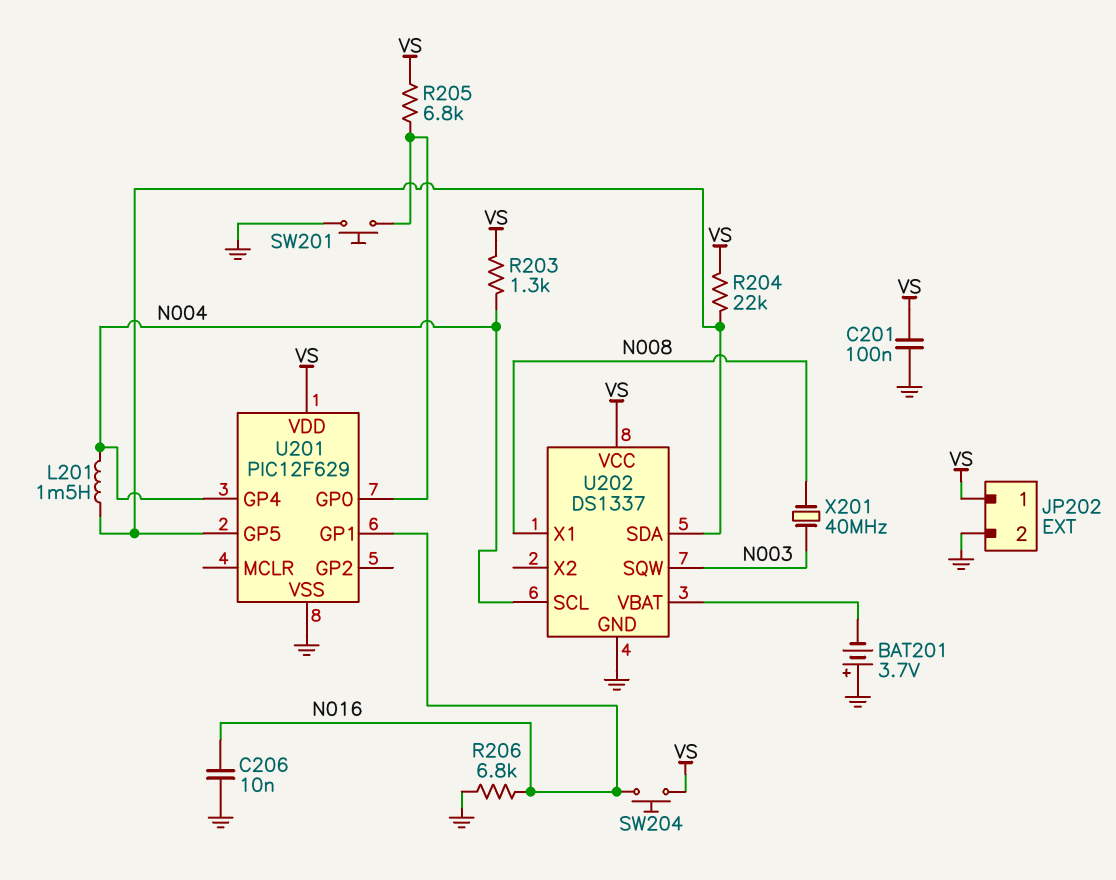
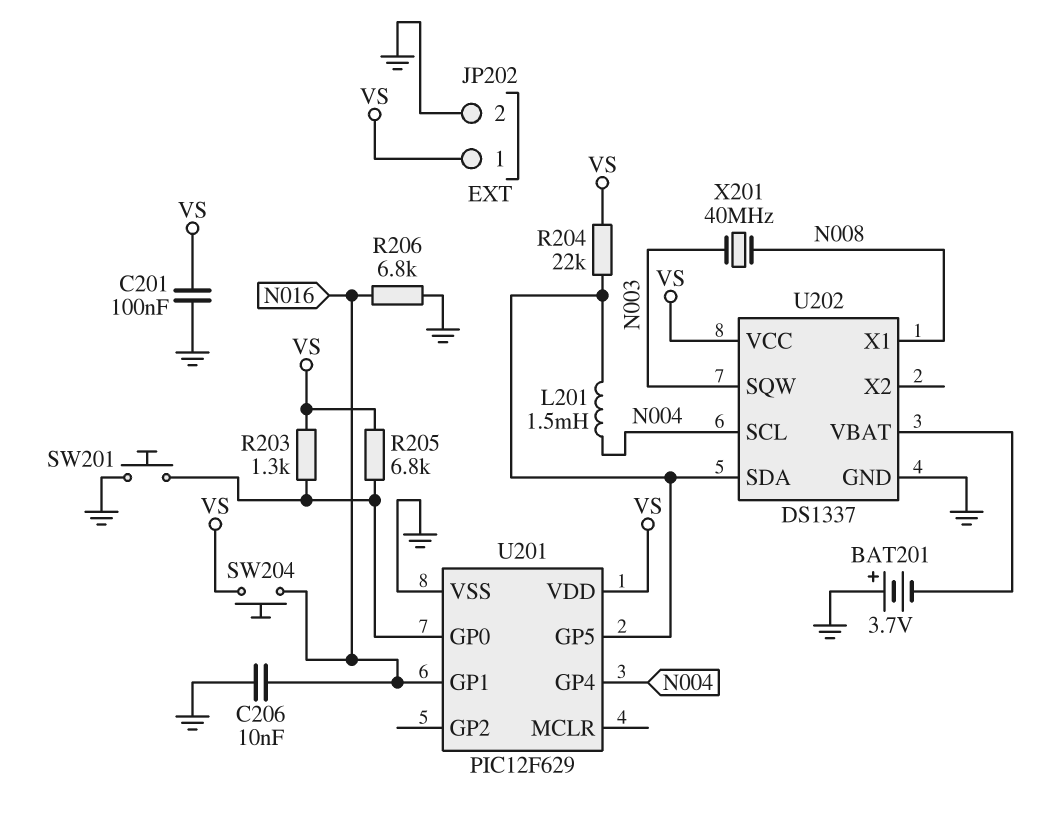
R203: 1.3k (N004, VS) -> 1.3k (U201/GP0, VS)

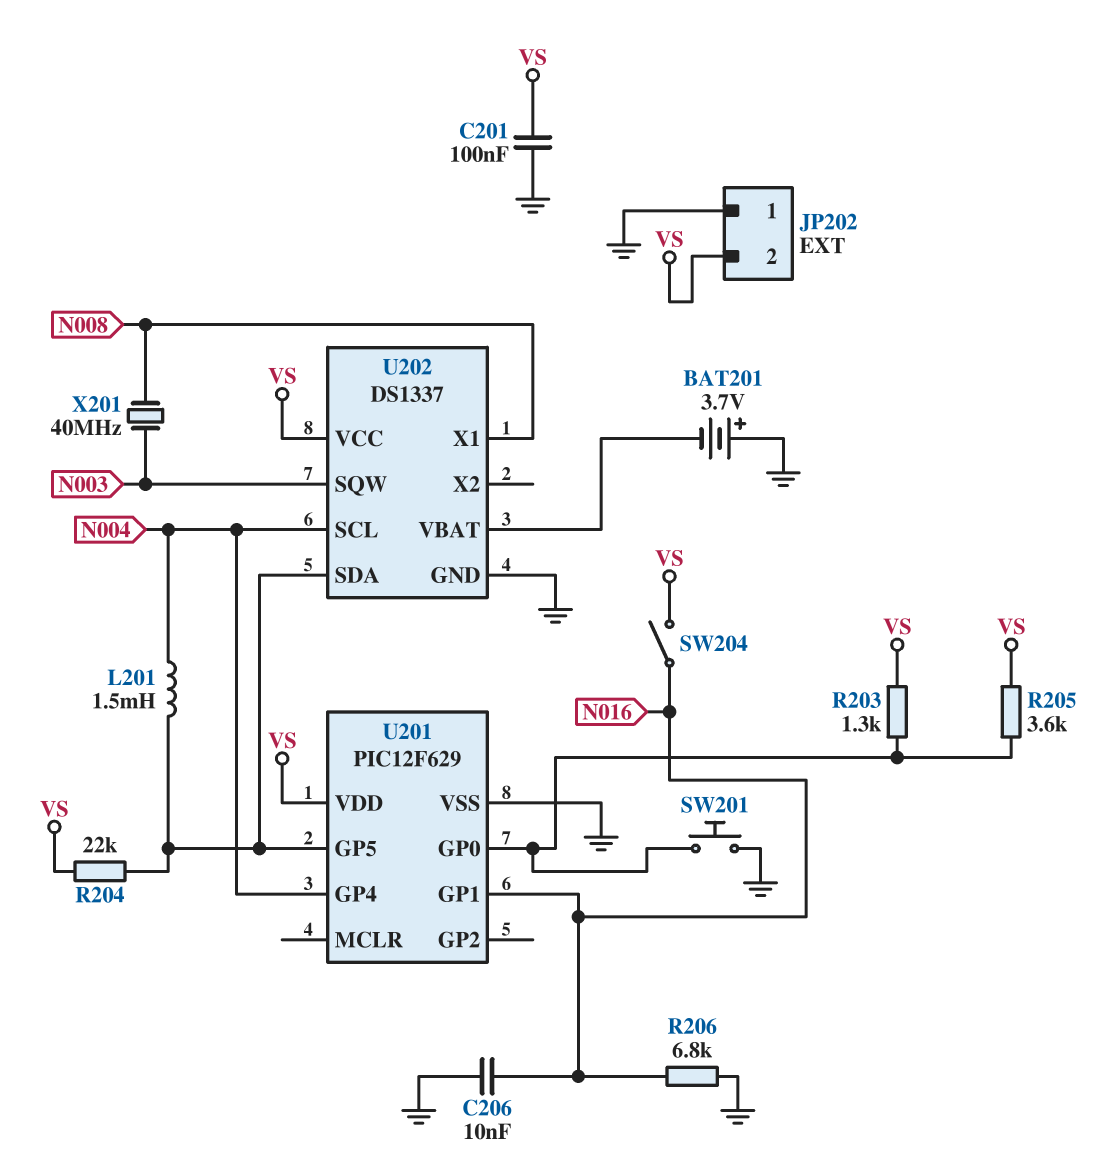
JP202 pin 1: VS -> GND
JP202 pin 2: GND -> VS
R205: 6.8k (U201/GP0, VS) -> 3.6k (U201/GP0, VS)
SW204: button (N016, VS) -> switch (N016, VS)

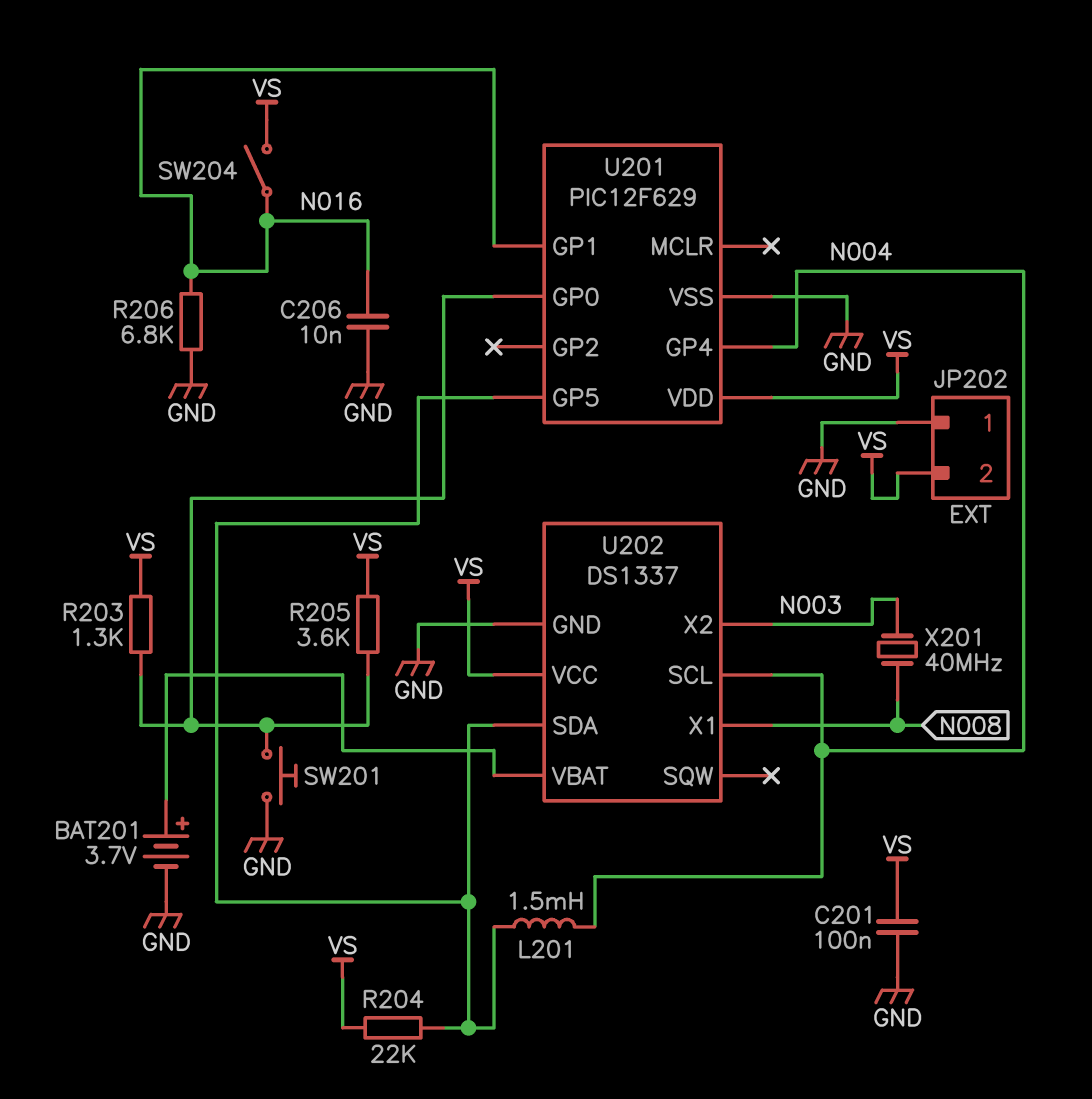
BAT201: 3.7V (plus GND, minus U202/VBAT) -> 3.7V (plus U202/VBAT, minus GND)
U202 pin SQW: N003 -> none
U202 pin X2: none -> N003

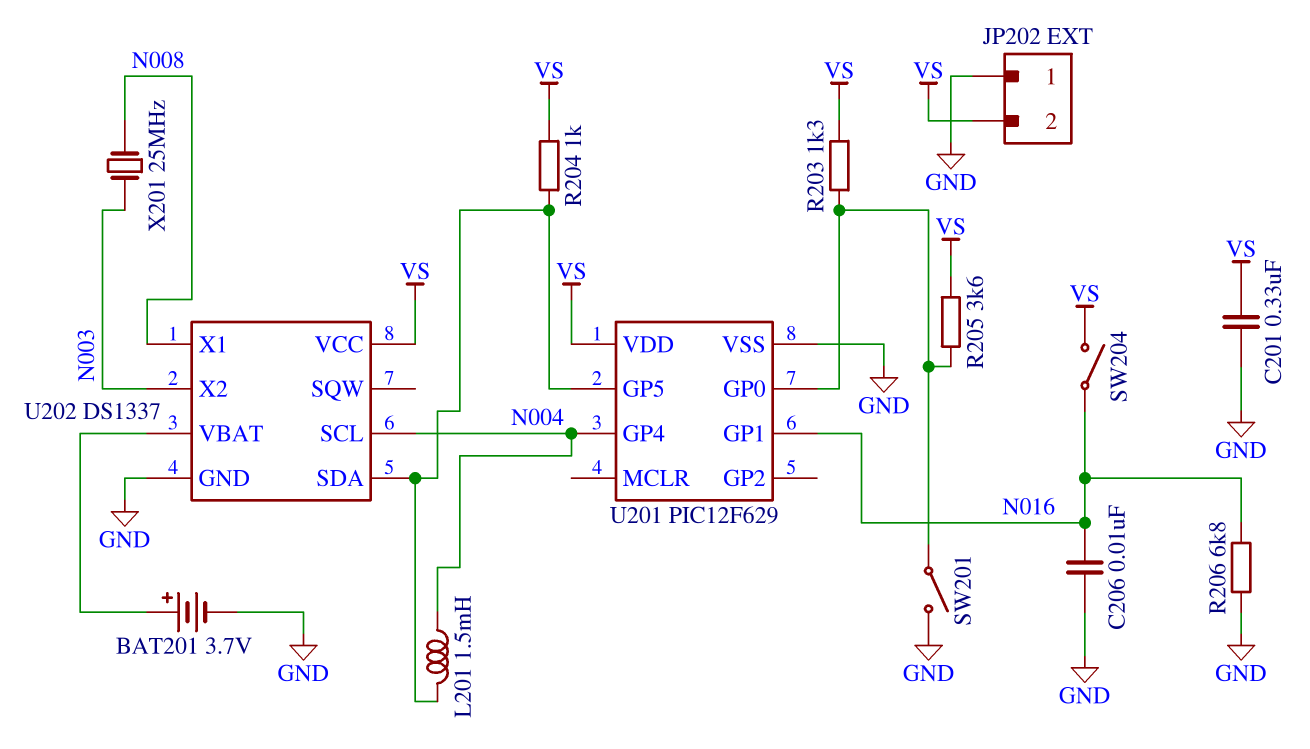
C201: 100nF (GND, VS) -> 330nF (GND, VS)
R204: 22k (U201/GP5, VS) -> 1k (U201/GP5, VS)
SW201: button (GND, U201/GP0) -> switch (GND, U201/GP0)
X201: 40MHz (N003, N008) -> 25MHz (N003, N008)

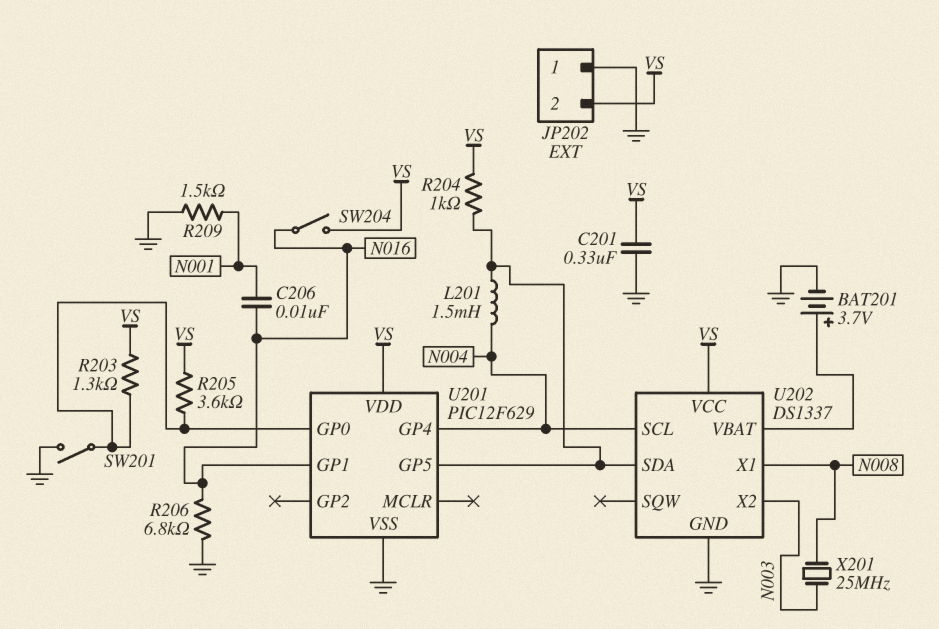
C206: 10nF (GND, N016) -> 10nF (N001, N016)
R209: none -> 1.5k (GND, N001)

